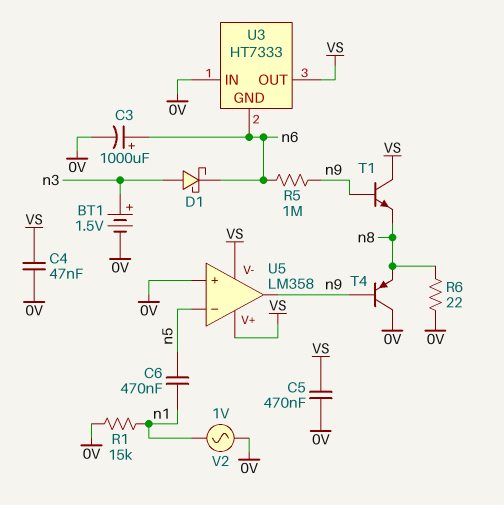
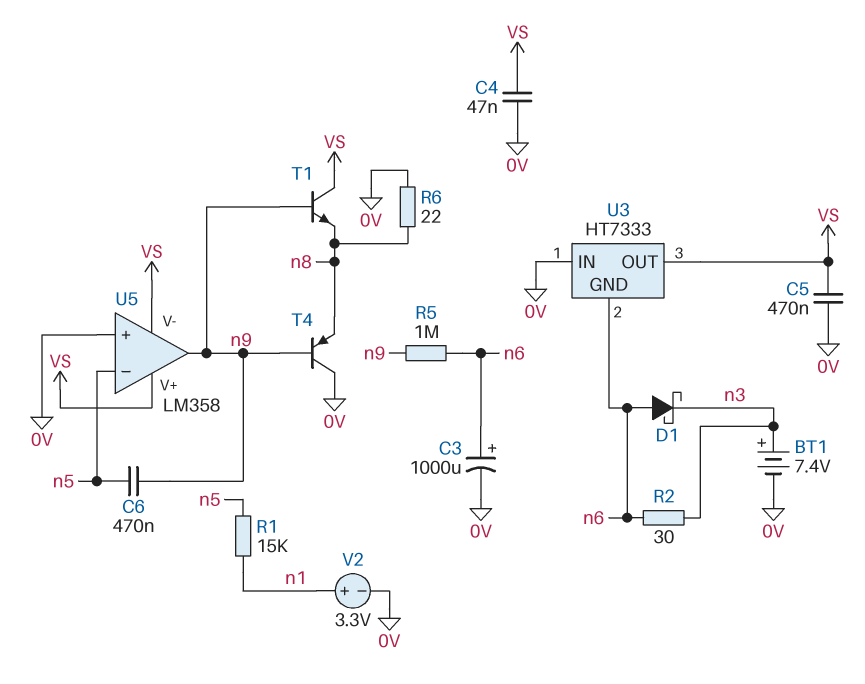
BT1: 1.5V (plus n3, minus 0V) -> 7.4V (plus n3, minus 0V)
C6: 470nF (n1, n5) -> 470nF (n5, n9)
D1: schottky (A n3, K n6) -> schottky (A n6, K n3)
R1: 15k (0V, n1) -> 15k (n1, n5)
R2: none -> 30 (n3, n6)
V2: AC 1V (0V, n1) -> 3.3V (plus n1, minus 0V)

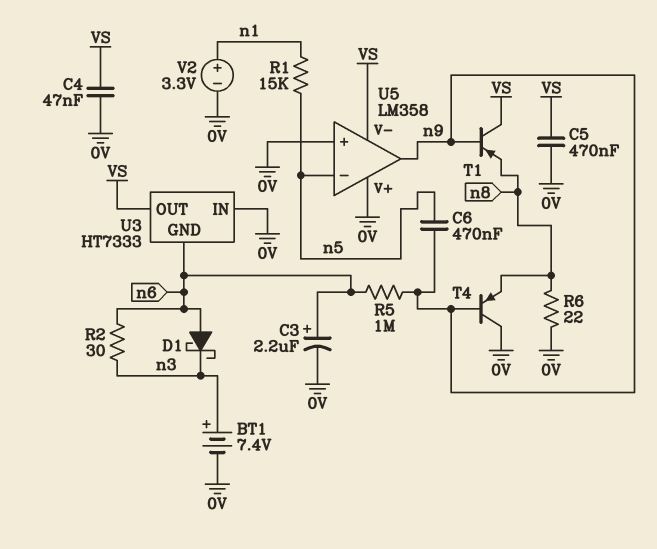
C3: 1000uF (plus n6, minus 0V) -> 2.2uF (plus n6, minus 0V)
T1: NPN (B n9, C VS, E n8) -> PNP (B n9, C VS, E n8)
U5 pin V+: VS -> 0V

